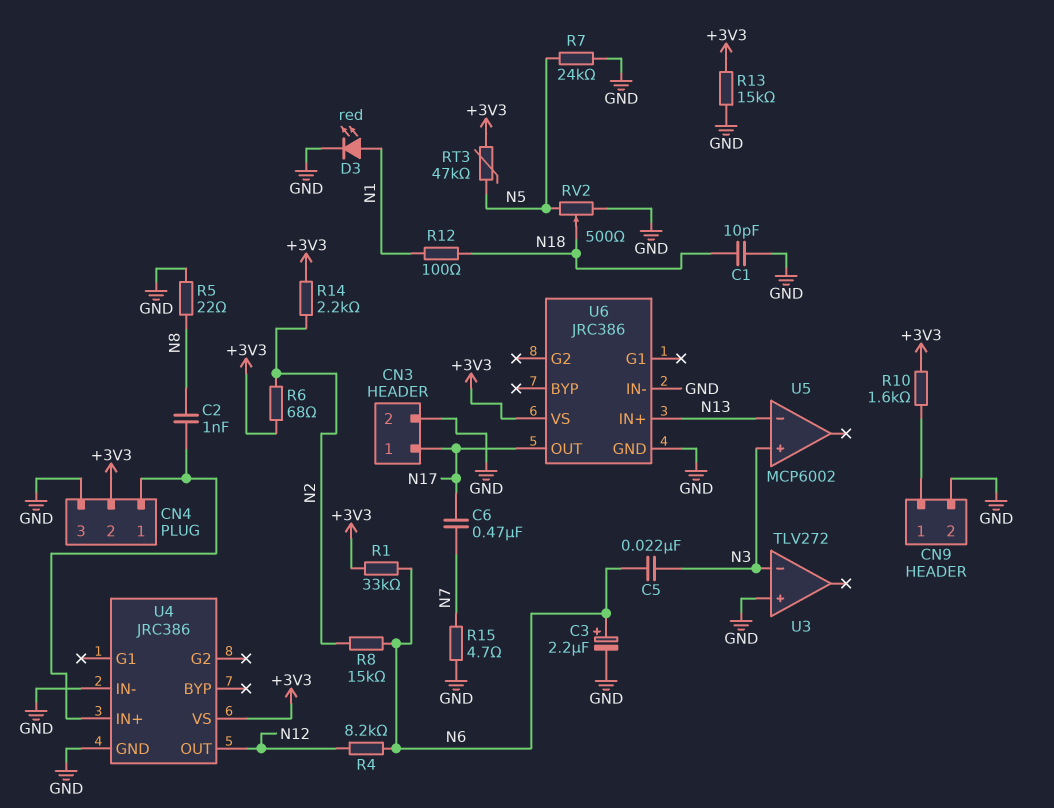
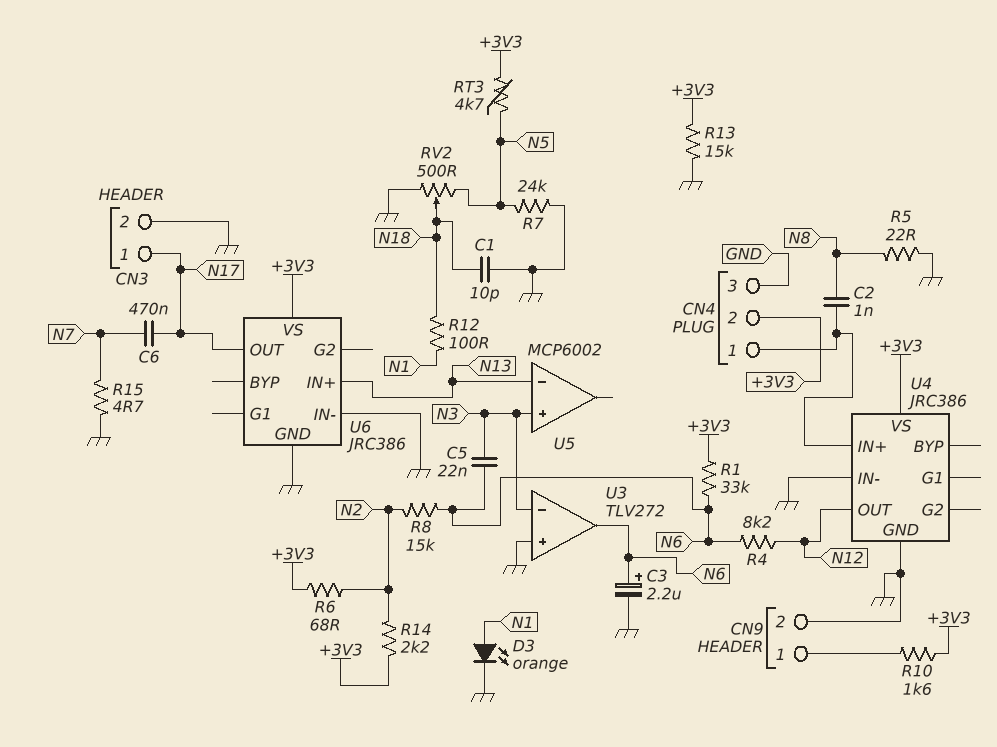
D3: LED red (A N1, K GND) -> LED orange (A N1, K GND)
RT3: 47k (+3V3, N5) -> 4.7k (+3V3, N5)
U3 pin out: none -> N6

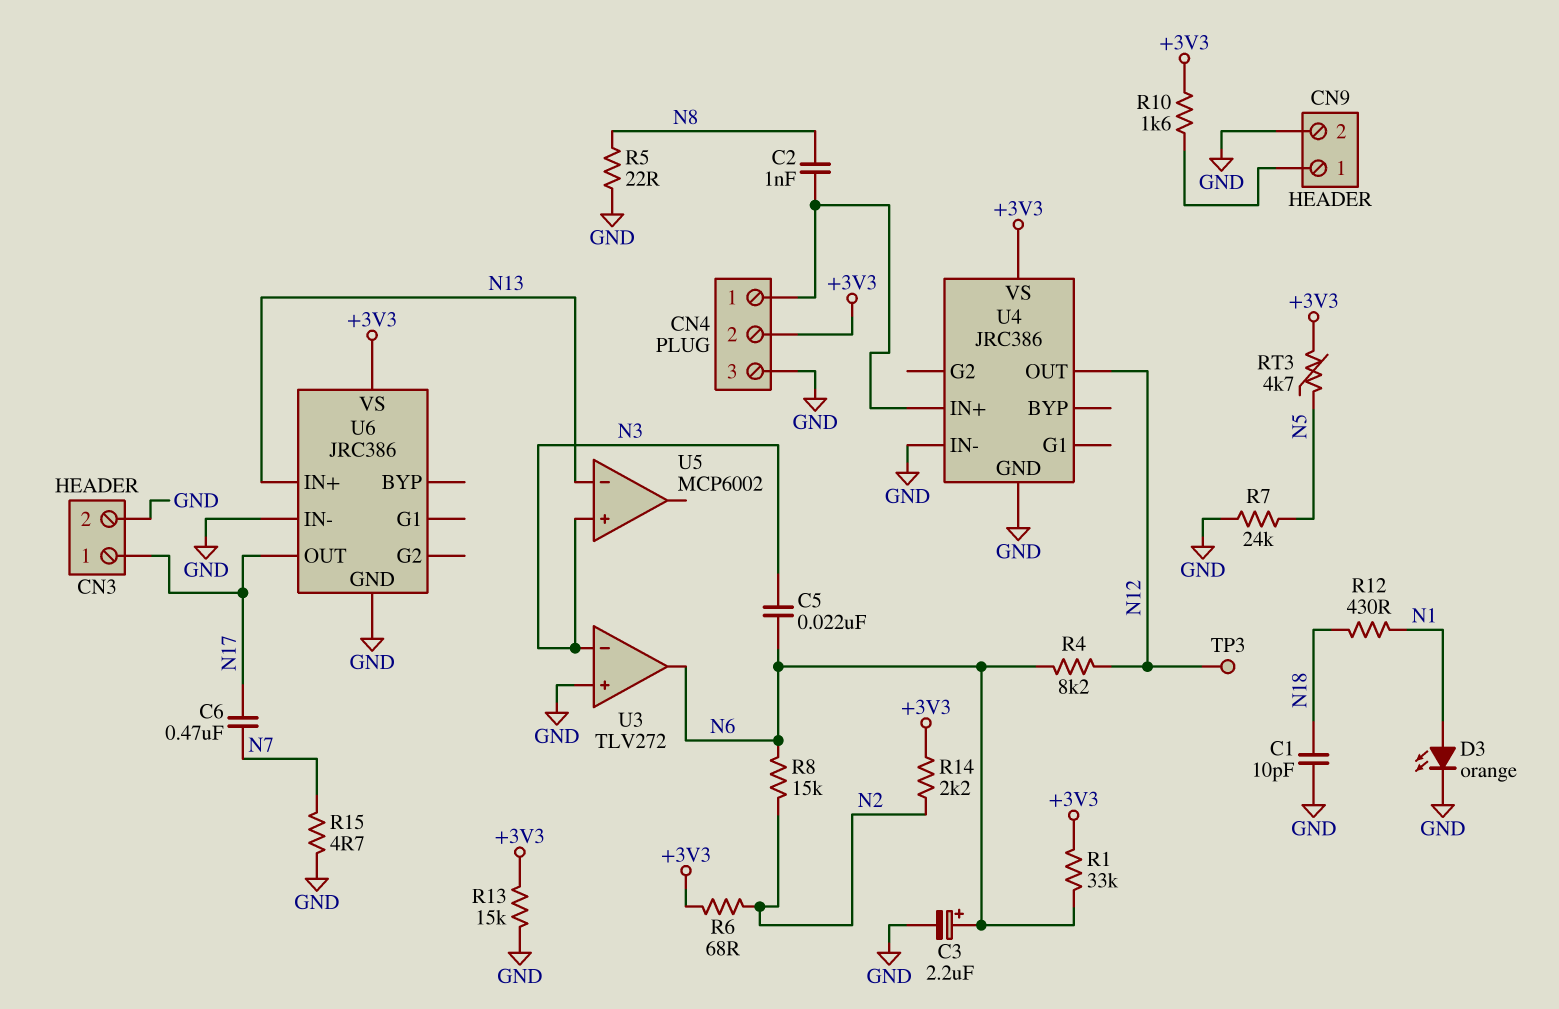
R12: 100 (N1, N18) -> 430 (N1, N18)
RV2: 500 (GND, N5, wiper N18) -> none
TP3: none -> test point (N12)

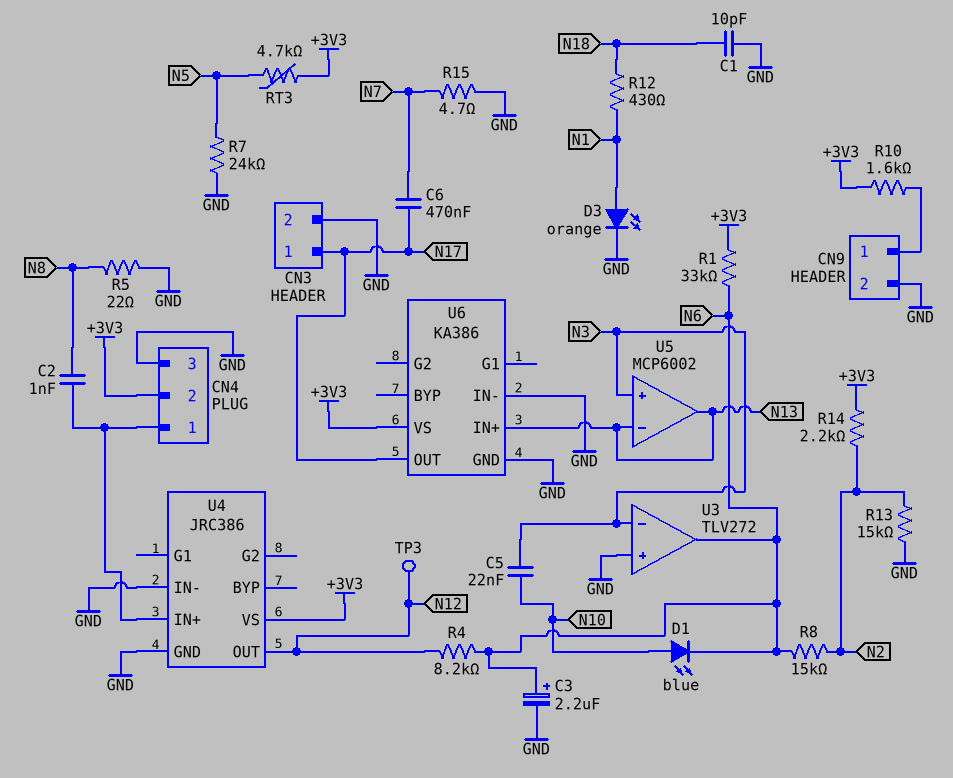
C5: 22nF (N3, N6) -> 22nF (N3, N10)
D1: none -> LED blue (A N10, K N6)
R6: 68 (+3V3, N2) -> none
R13: 15k (+3V3, GND) -> 15k (GND, N2)
U5 pin out: none -> N13
U6: JRC386 -> KA386

